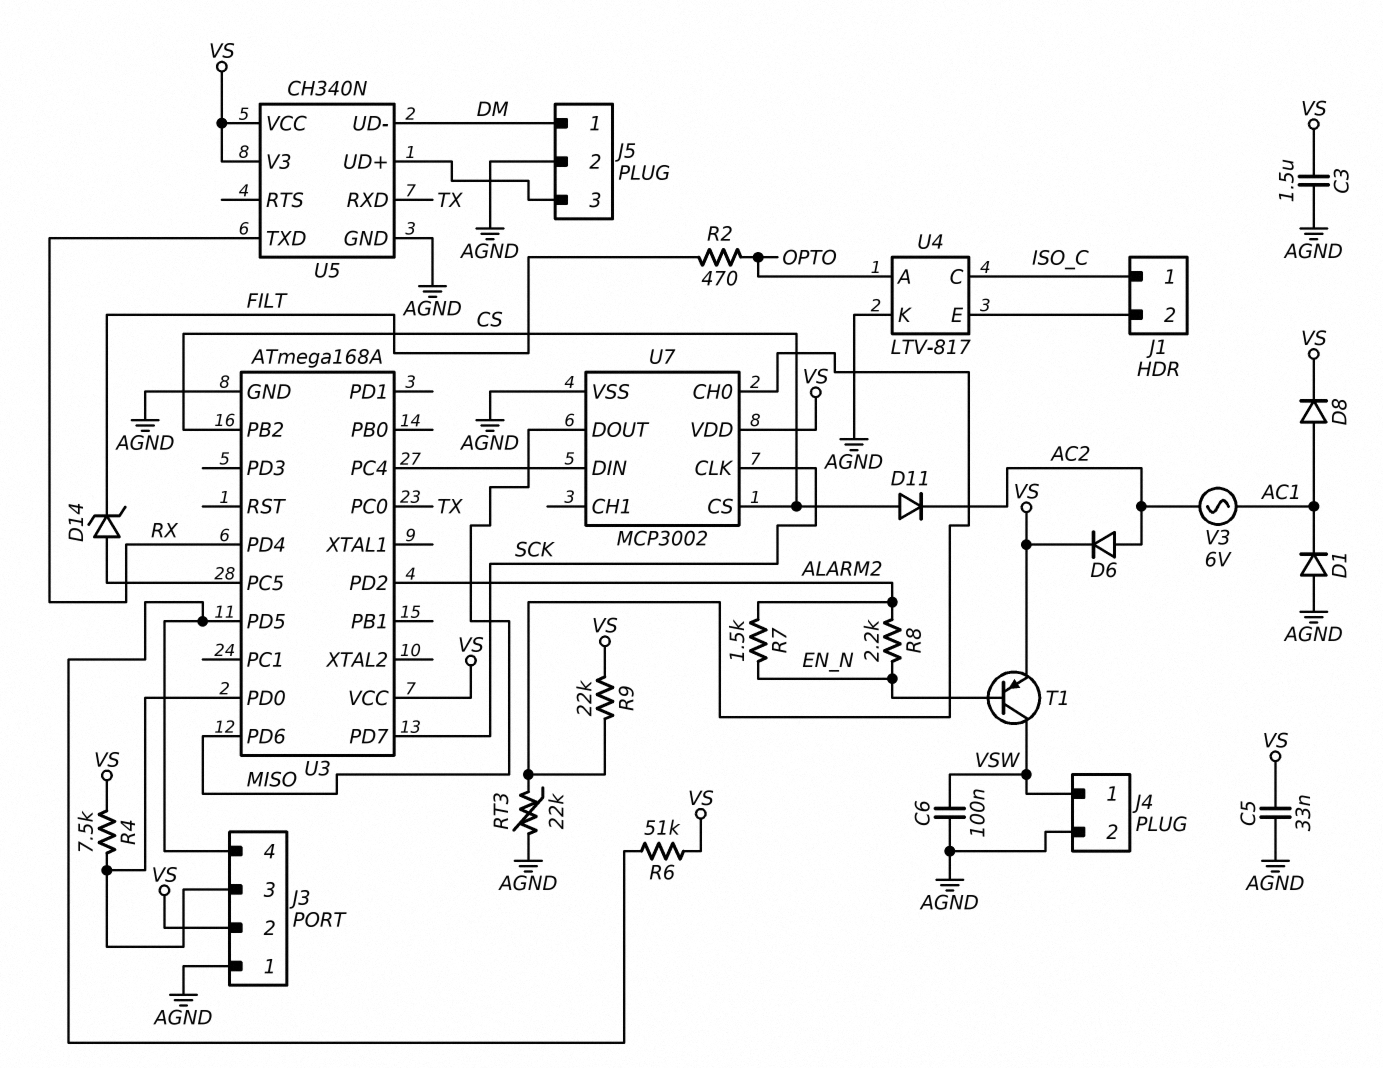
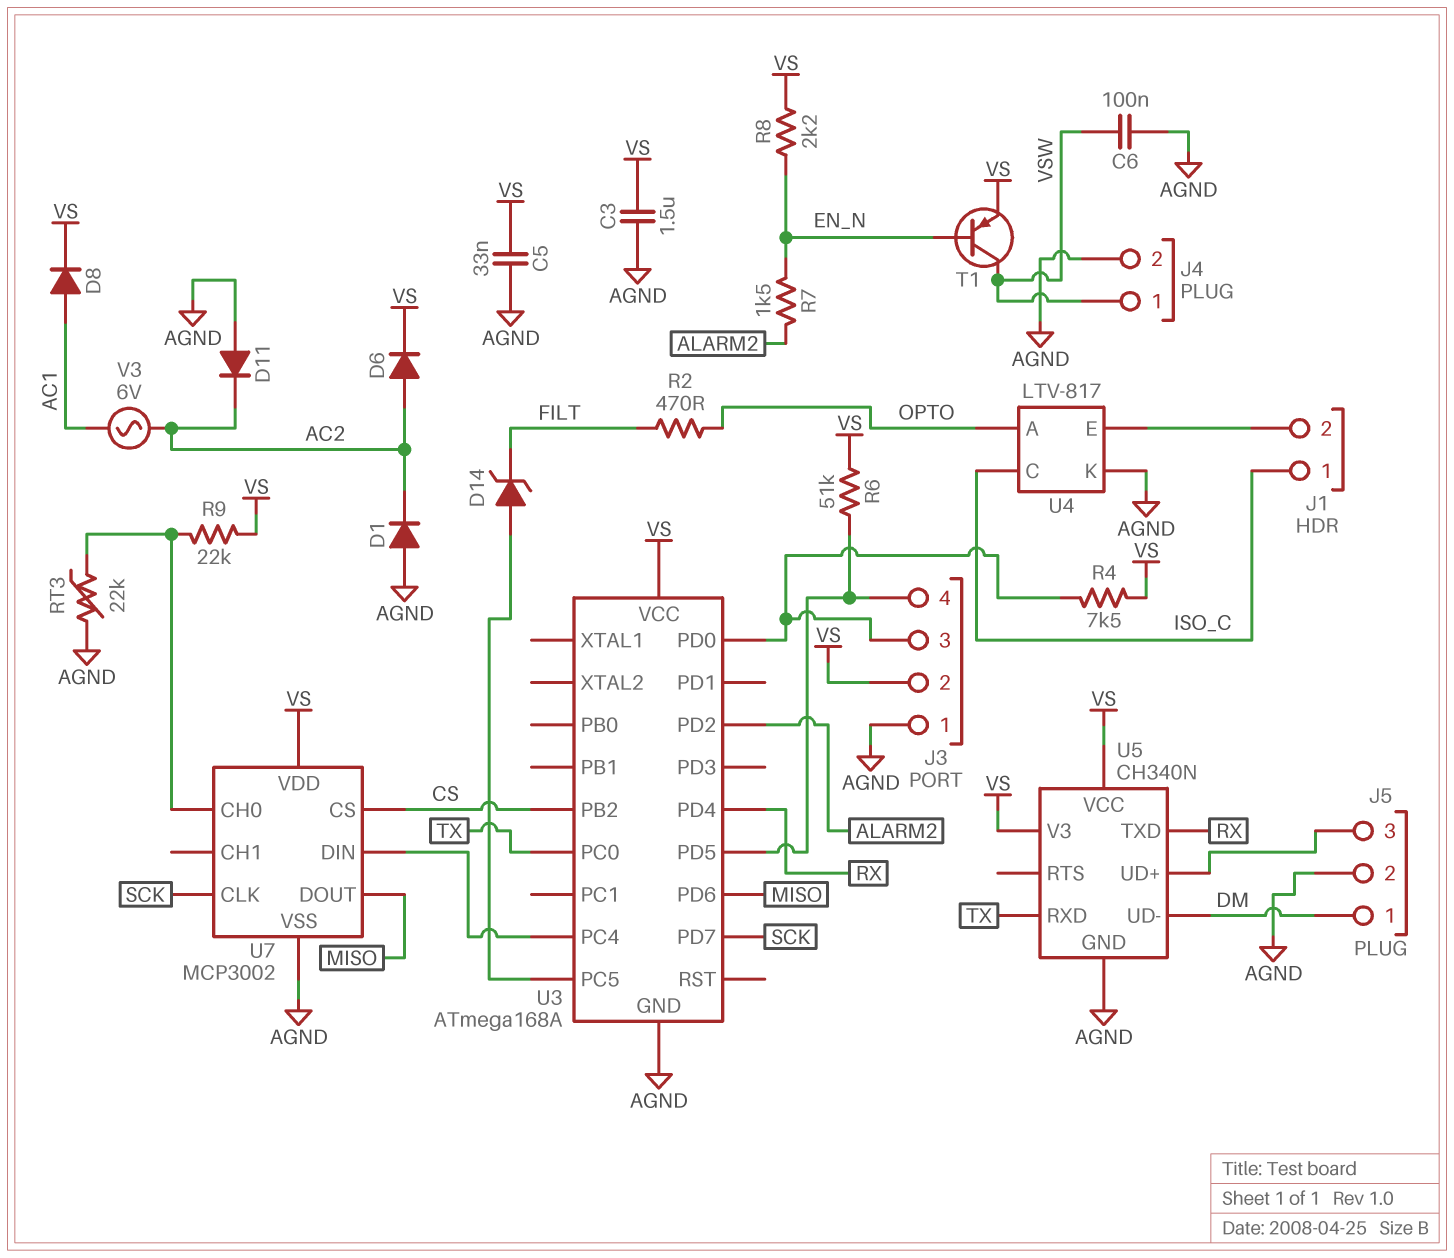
D1: diode (A AGND, K AC1) -> diode (A AGND, K AC2)
D11: diode (A CS, K AC2) -> diode (A AGND, K AC2)
R8: 2.2k (ALARM2, EN_N) -> 2.2k (EN_N, VS)

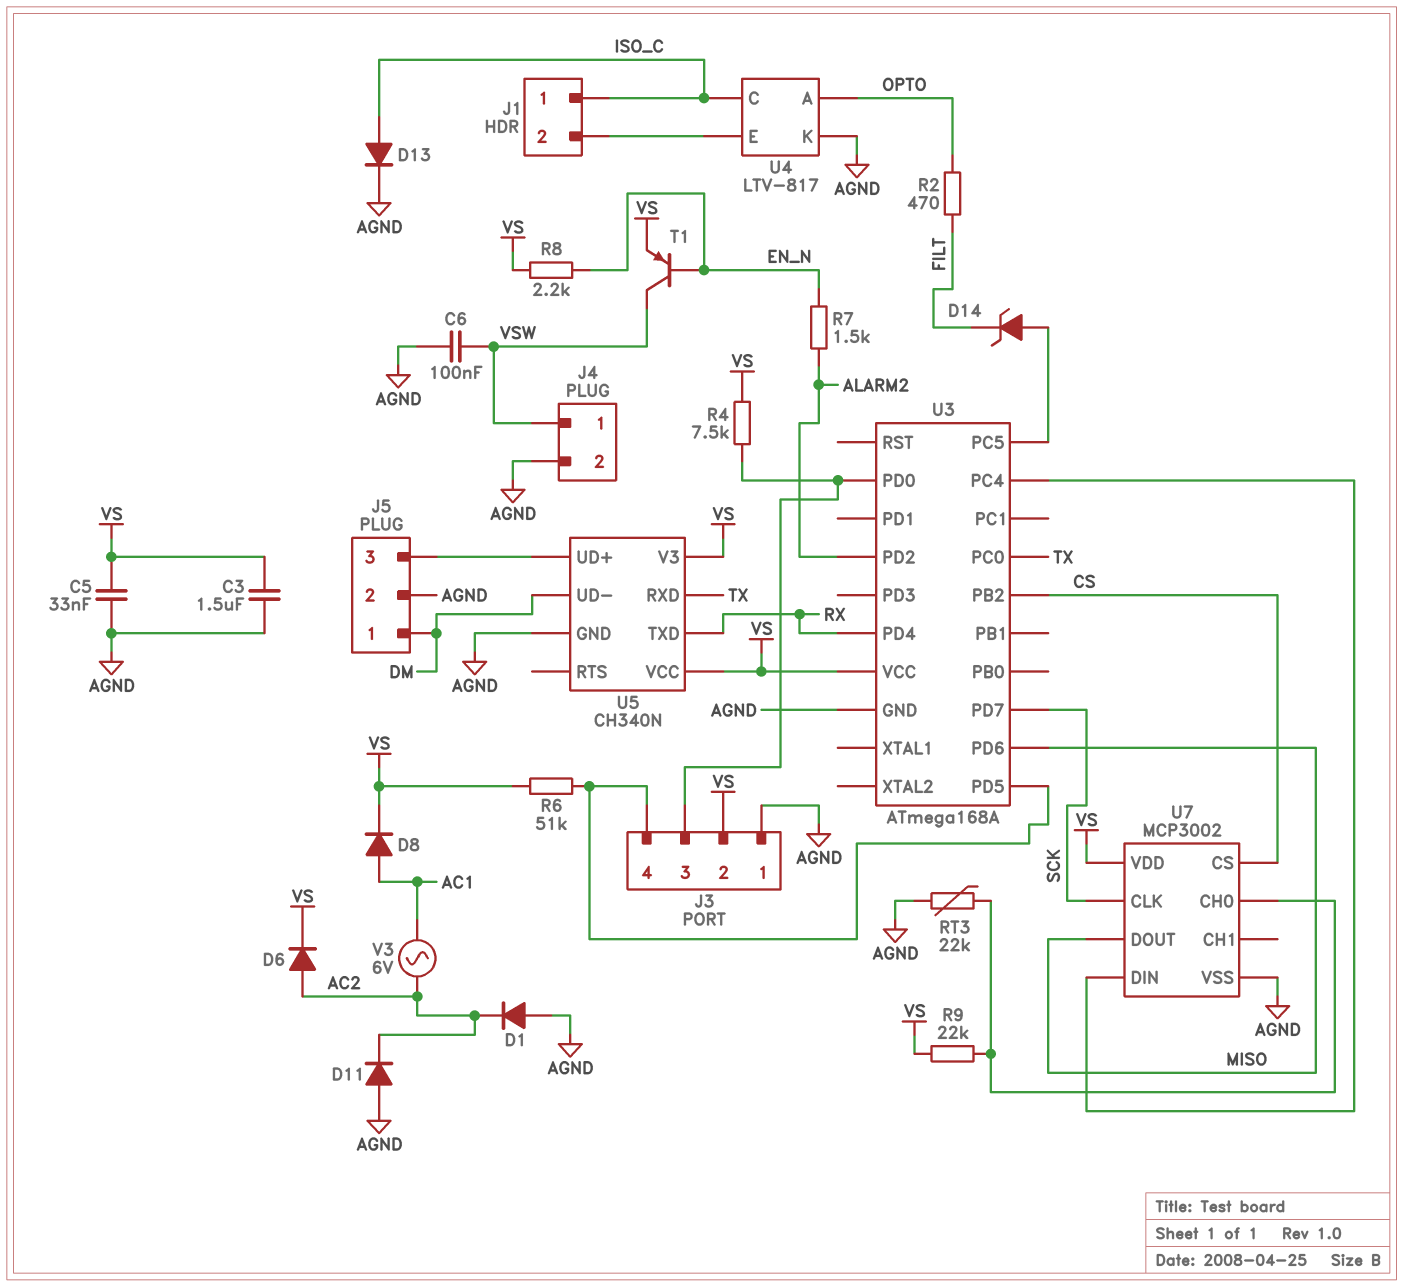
D13: none -> diode (A ISO_C, K AGND)

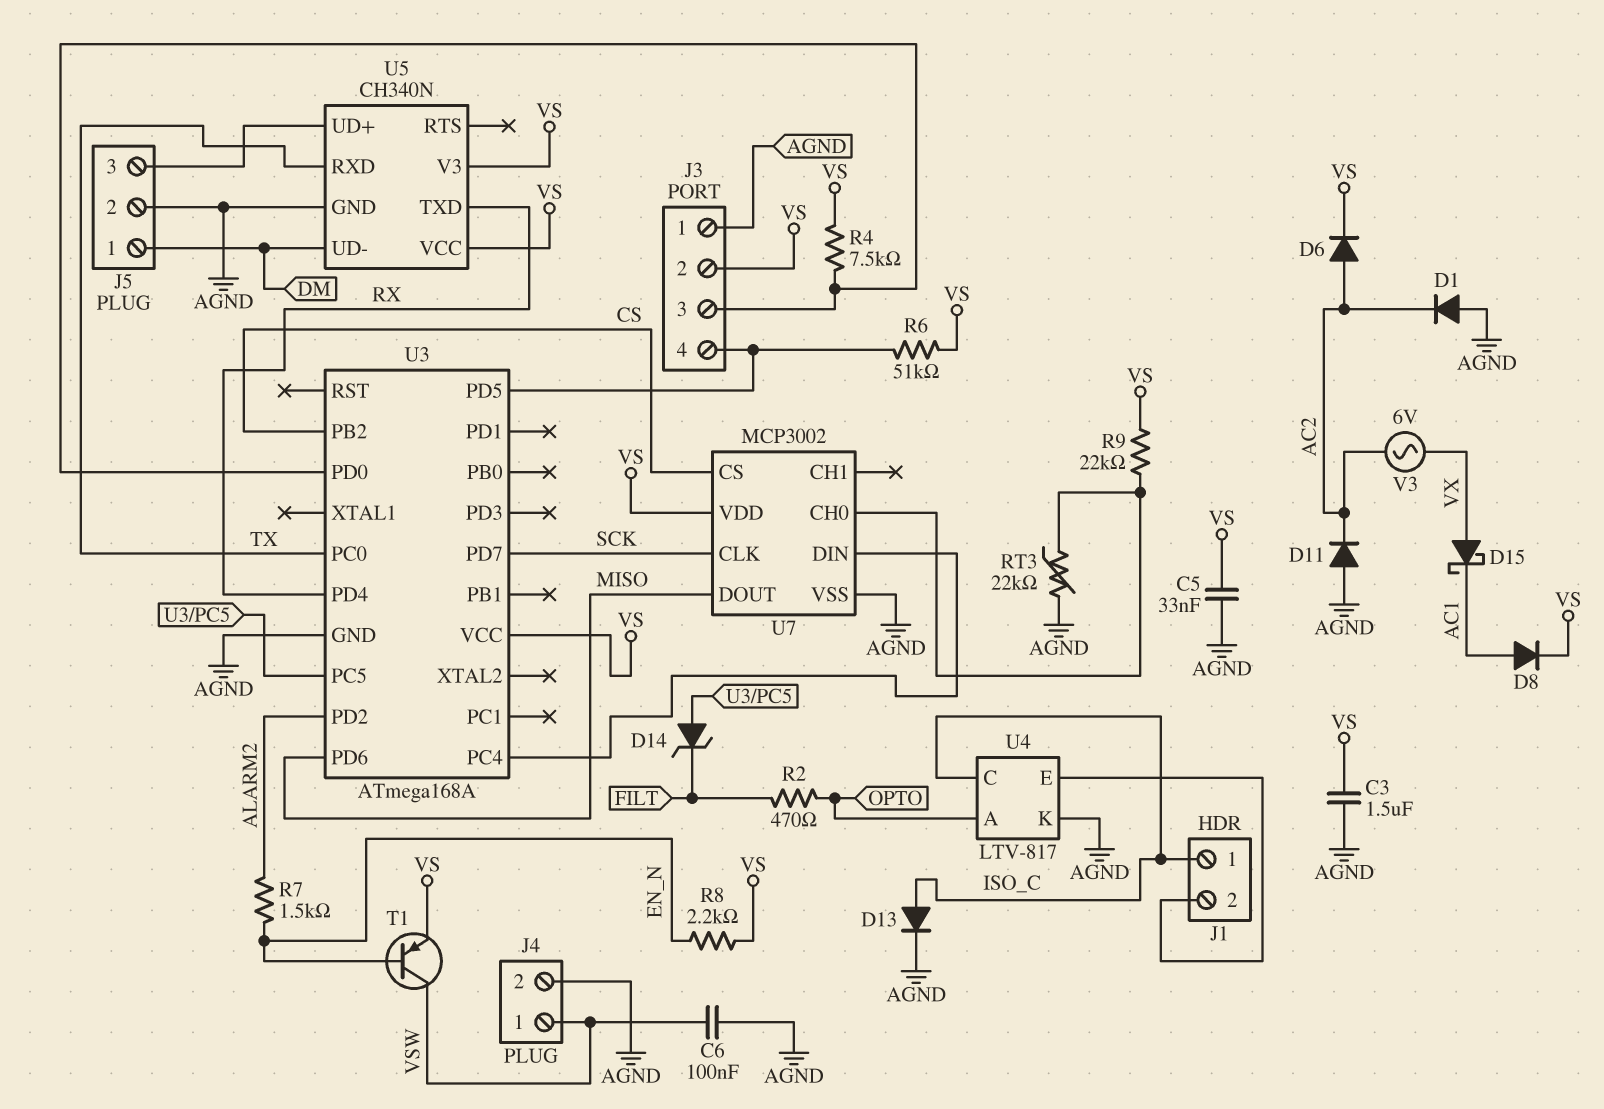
D15: none -> schottky (A VX, K AC1)
V3: AC 6V (AC1, AC2) -> AC 6V (AC2, VX)

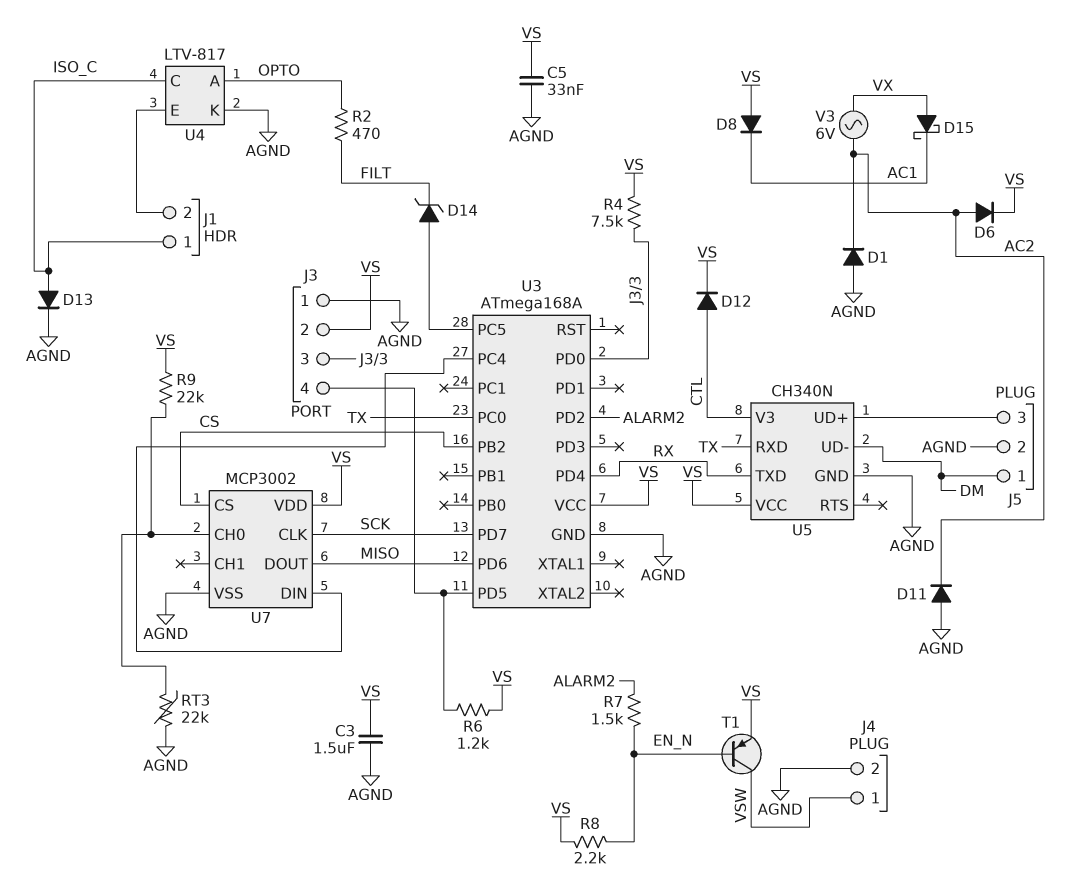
C6: 100nF (AGND, VSW) -> none
D8: diode (A AC1, K VS) -> diode (A VS, K AC1)
D12: none -> diode (A CTL, K VS)
R6: 51k (J3/4, VS) -> 1.2k (J3/4, VS)
U5 pin V3: VS -> CTL

